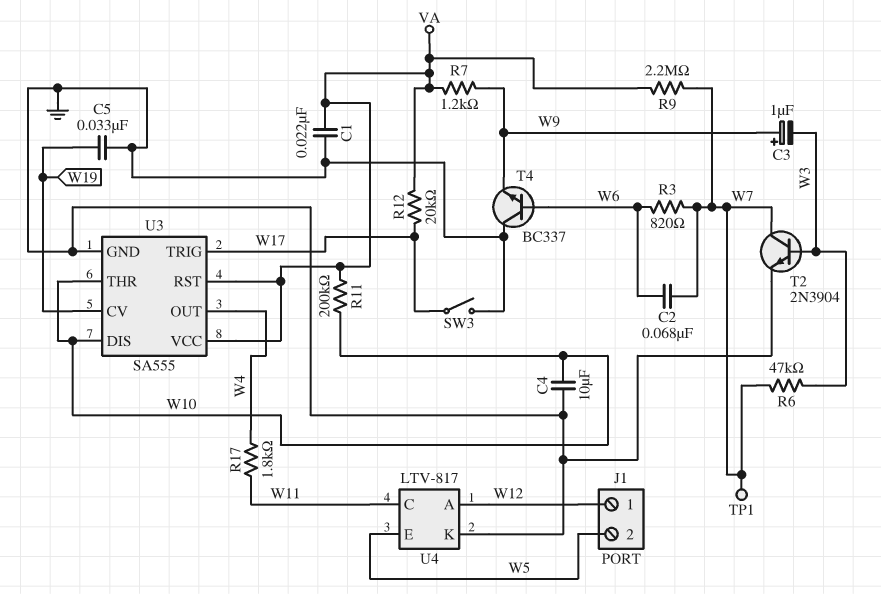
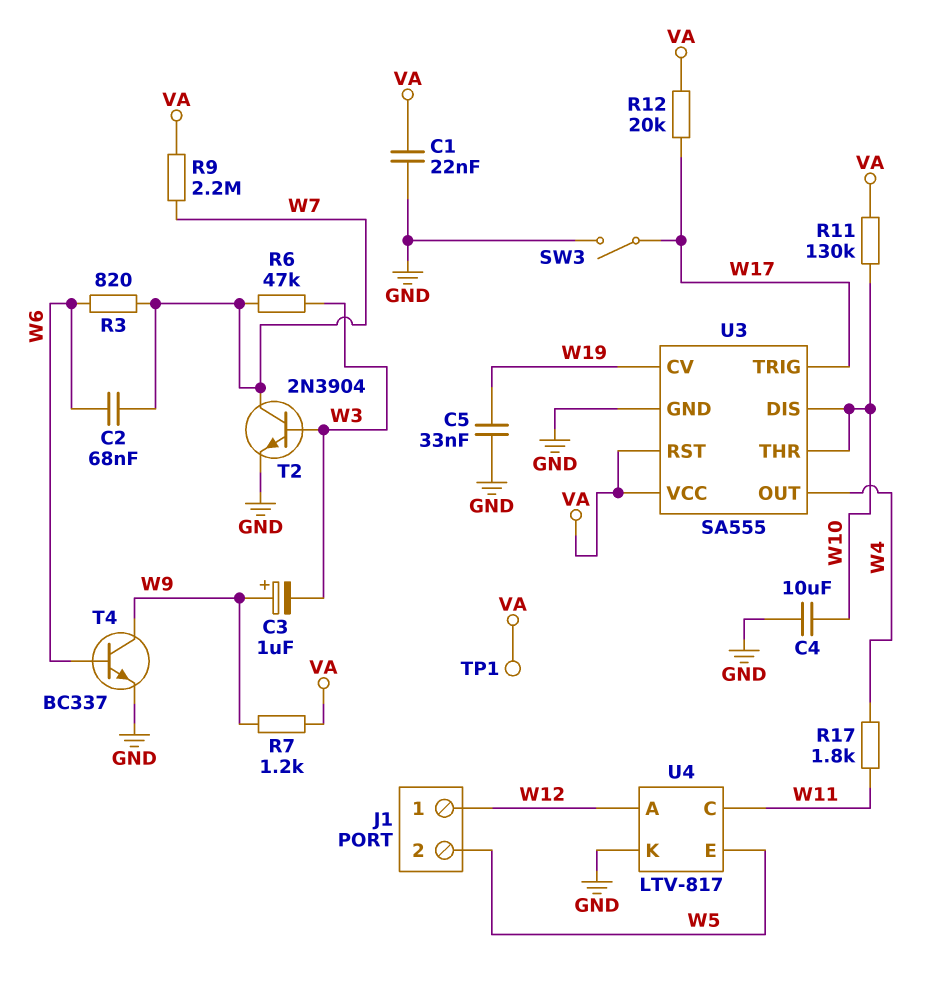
R11: 200k (VA, W10) -> 130k (VA, W10)
T4: NPN BC337 (B W6, C GND, E W9) -> NPN BC337 (B W6, C W9, E GND)
TP1: test point (W7) -> test point (VA)

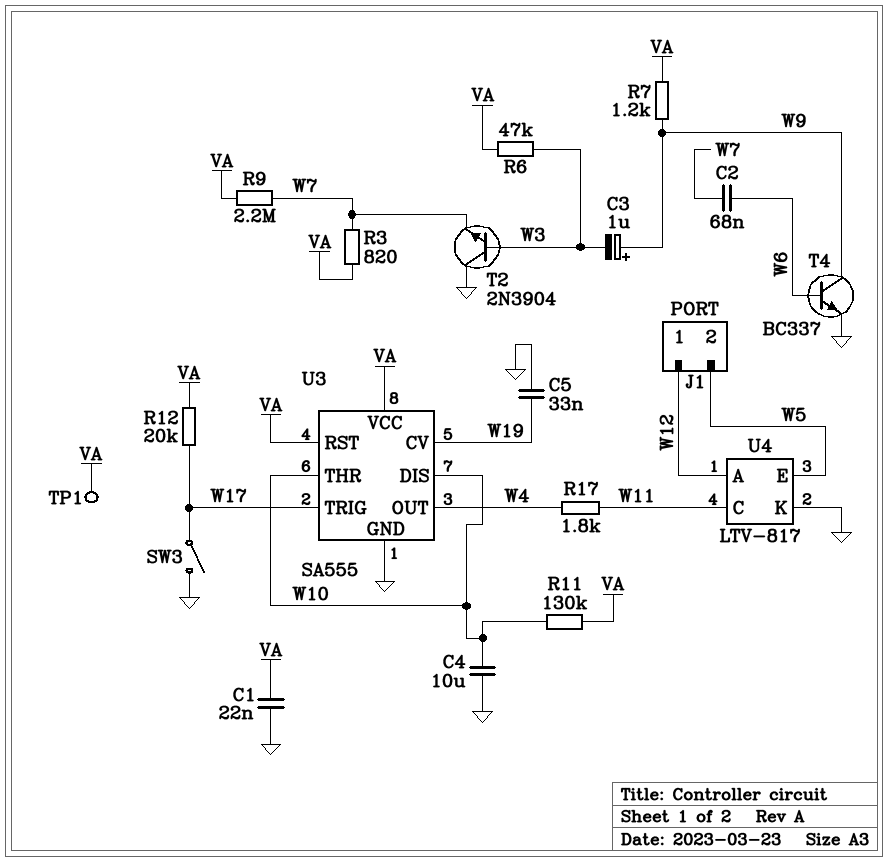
R3: 820 (W6, W7) -> 820 (VA, W7)
R6: 47k (W3, W7) -> 47k (VA, W3)
T2: NPN 2N3904 (B W3, C W7, E GND) -> NPN 2N3904 (B W3, C GND, E W7)

